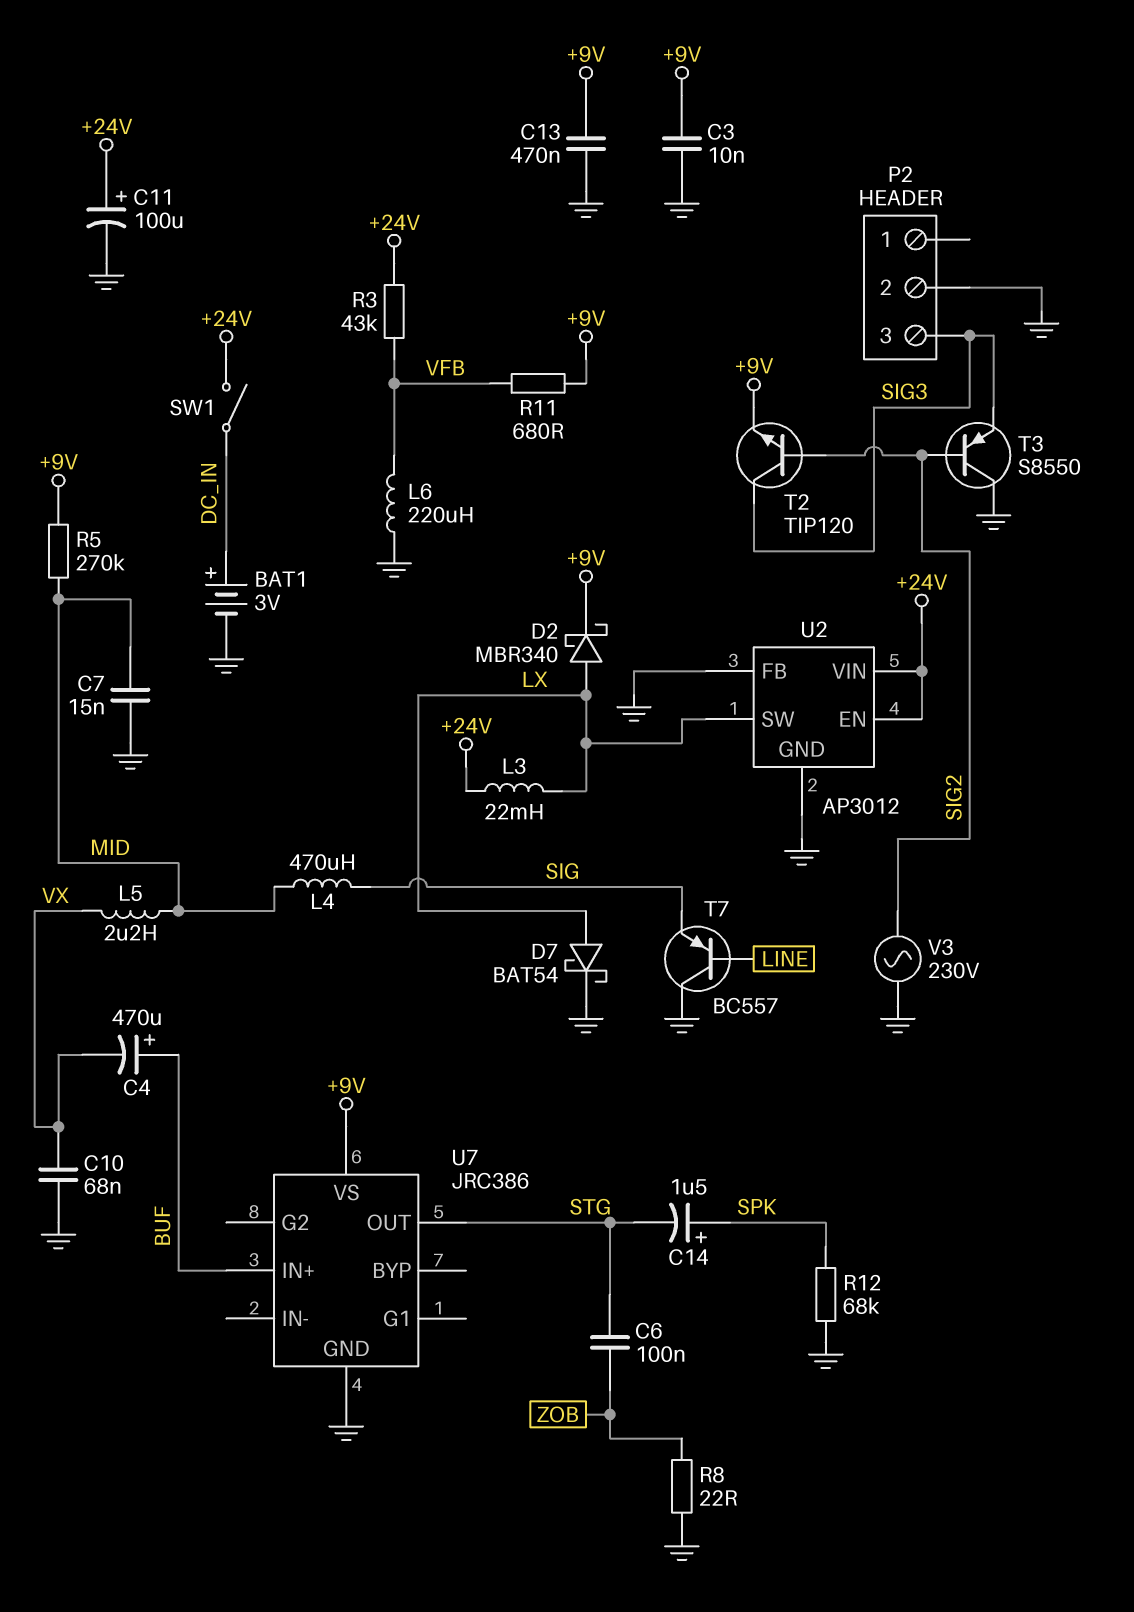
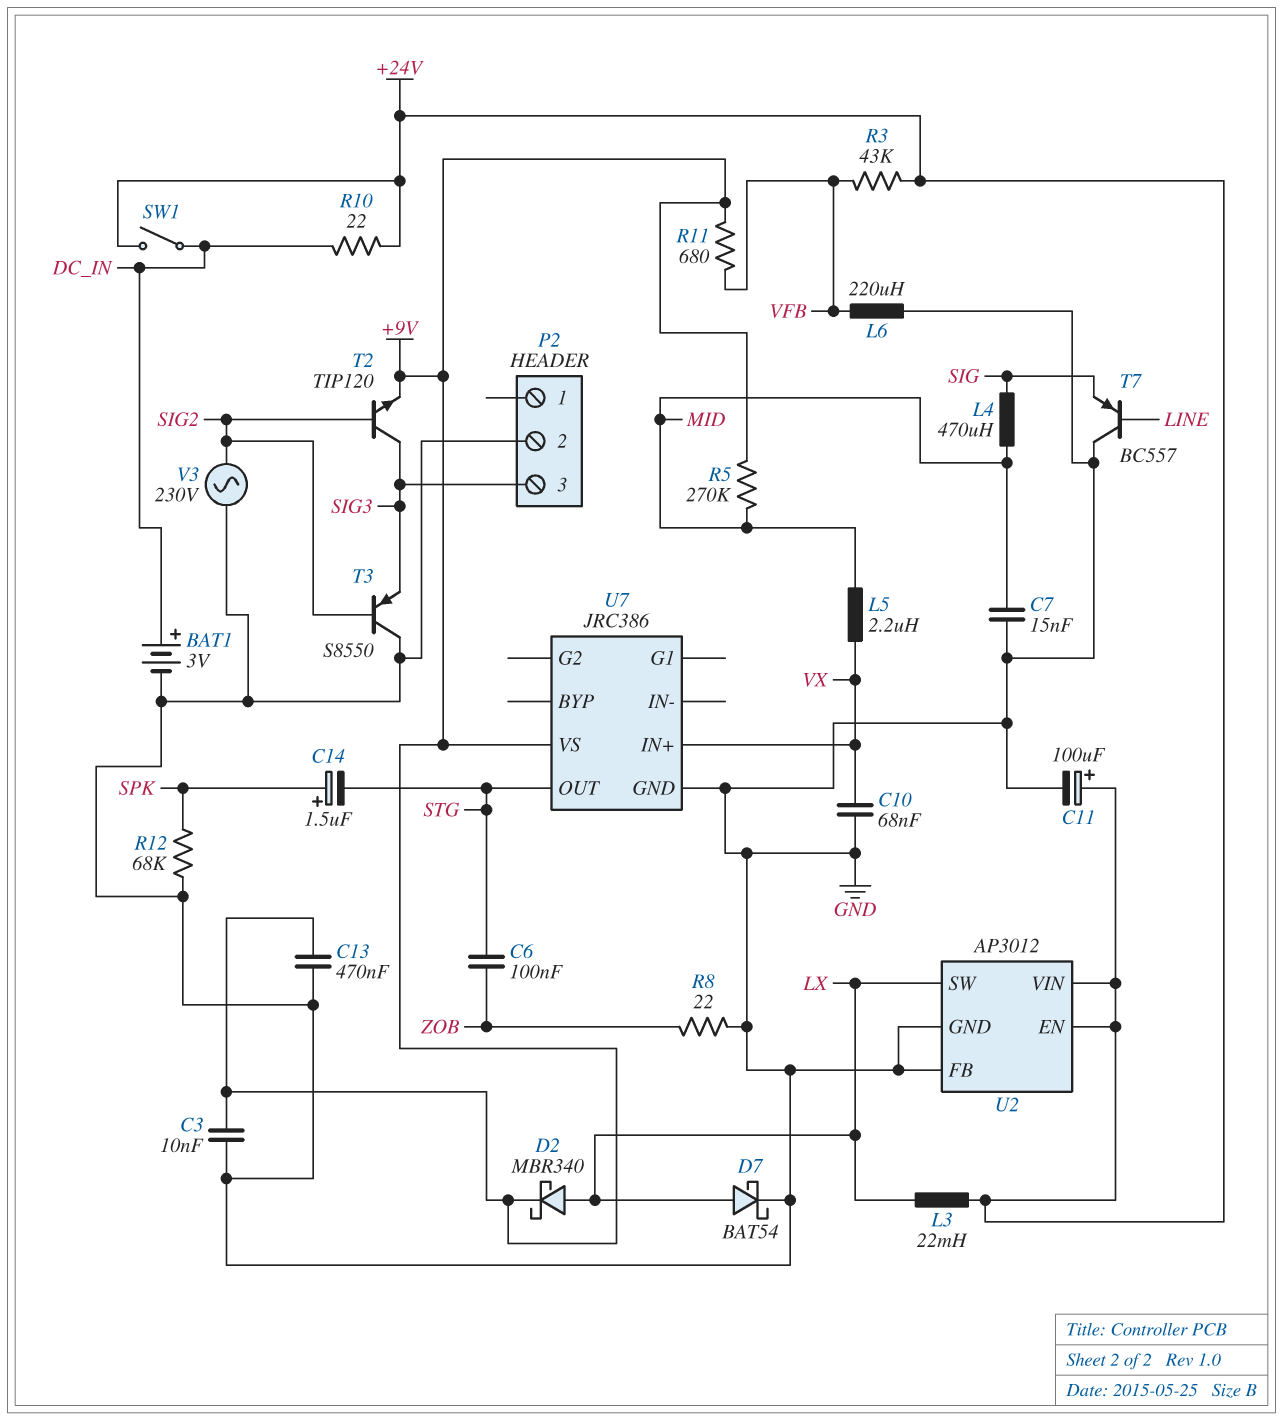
C4: 470uF (plus BUF, minus VX) -> none
R10: none -> 22 (+24V, DC_IN)
U7 pin IN+: BUF -> VX

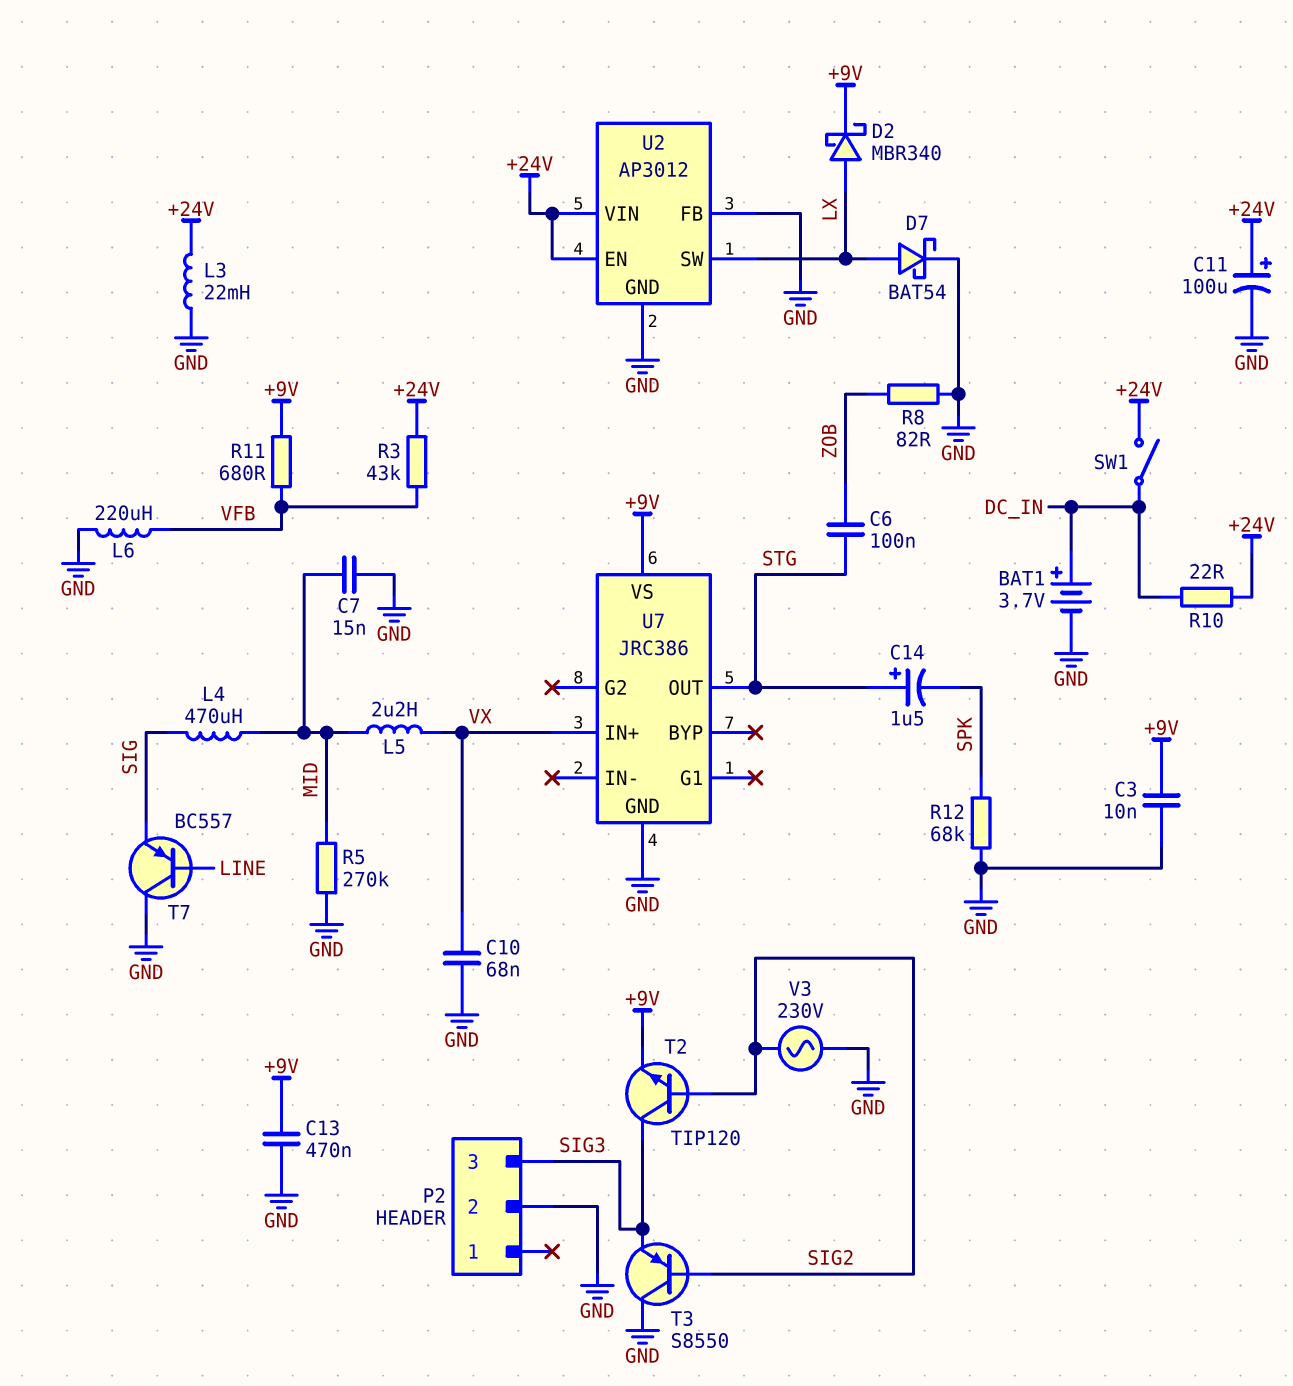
BAT1: 3V (plus DC_IN, minus GND) -> 3.7V (plus DC_IN, minus GND)
C14: 1.5uF (plus SPK, minus STG) -> 1.5uF (plus STG, minus SPK)
L3: 22mH (+24V, LX) -> 22mH (+24V, GND)
R5: 270k (+9V, MID) -> 270k (GND, MID)
R8: 22 (GND, ZOB) -> 82 (GND, ZOB)

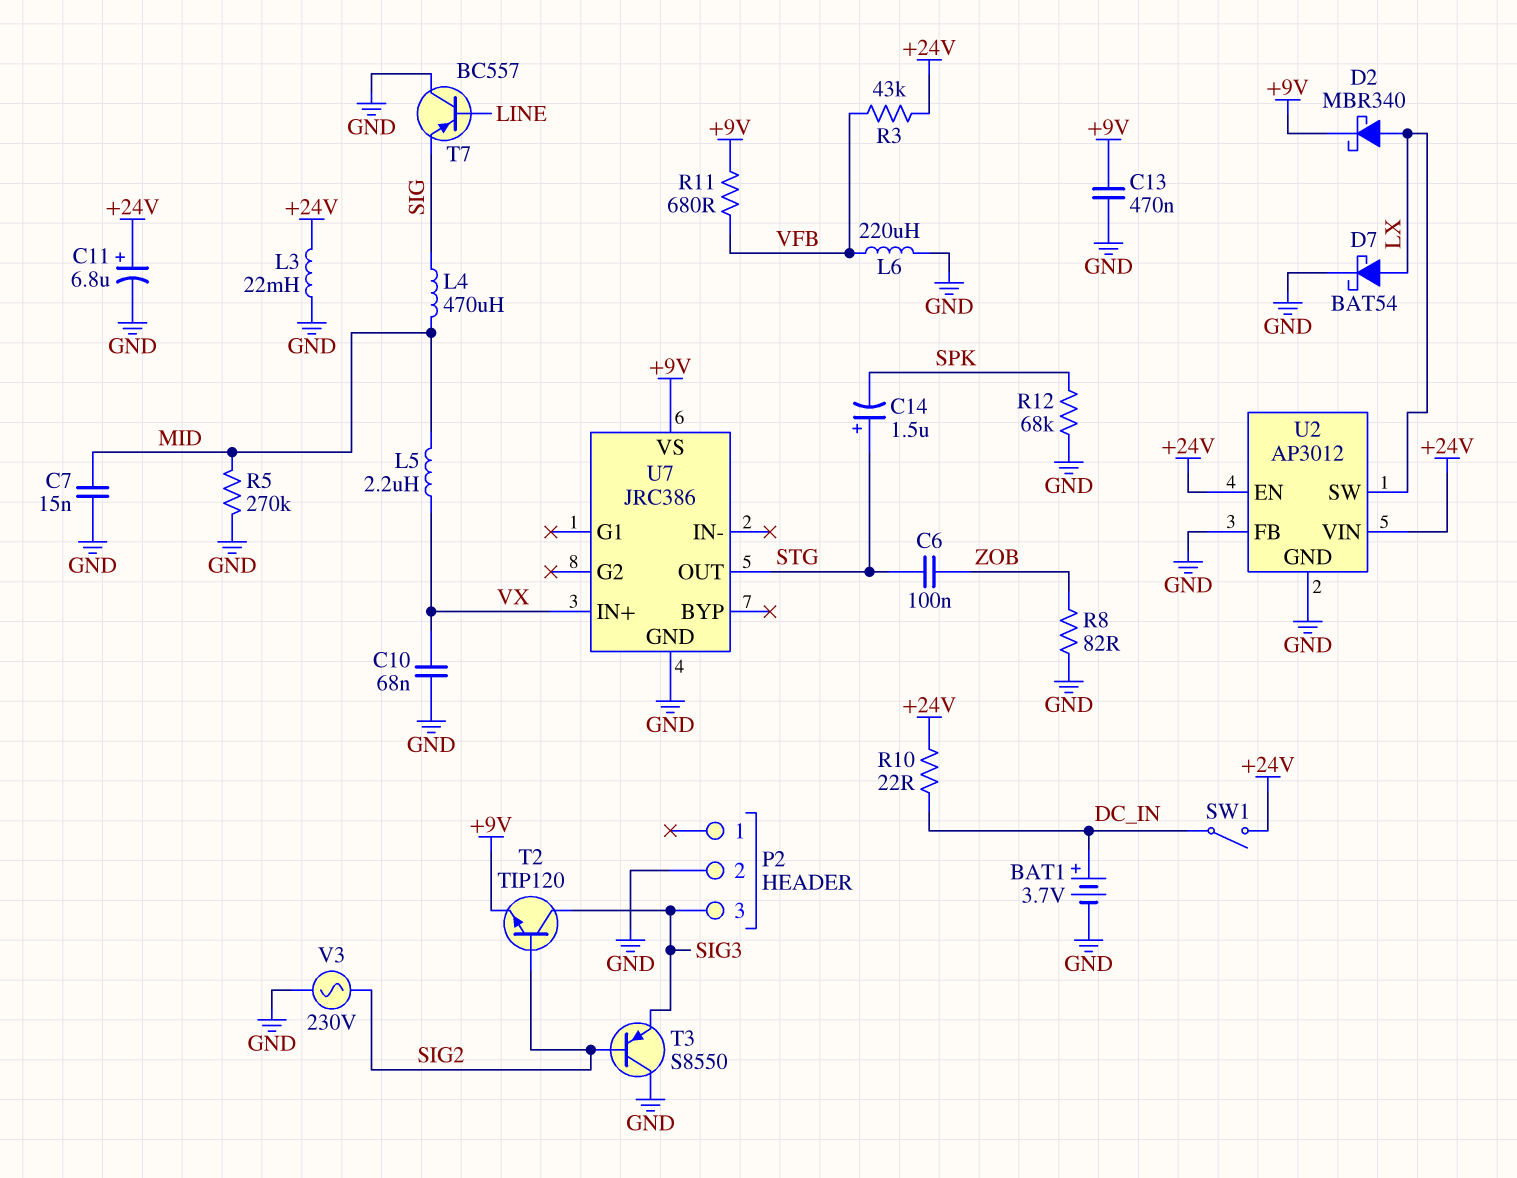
C3: 10nF (+9V, GND) -> none
C11: 100uF (plus +24V, minus GND) -> 6.8uF (plus +24V, minus GND)

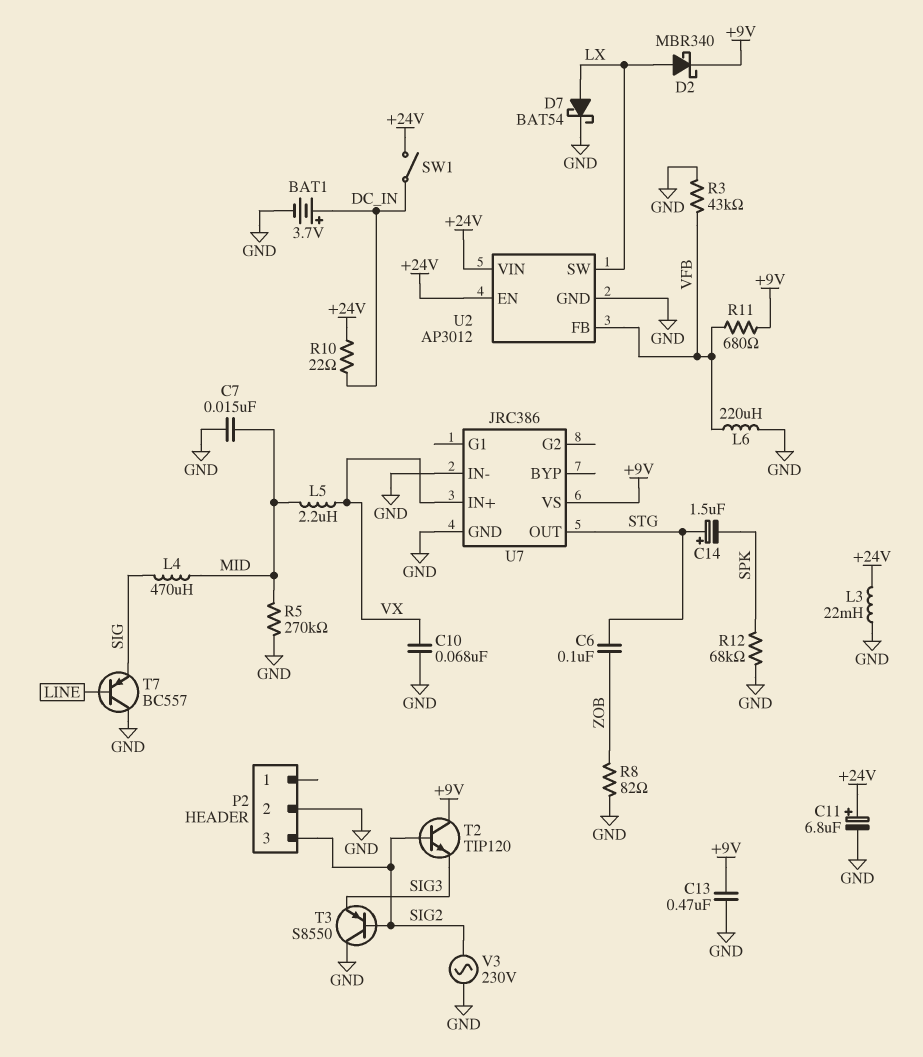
P2 pin 3: SIG3 -> SIG2
R3: 43k (+24V, VFB) -> 43k (GND, VFB)
T2: NPN TIP120 (B SIG2, C SIG3, E +9V) -> NPN TIP120 (B SIG2, C +9V, E SIG3)
U2 pin FB: GND -> VFB
U7 pin IN-: none -> GND

